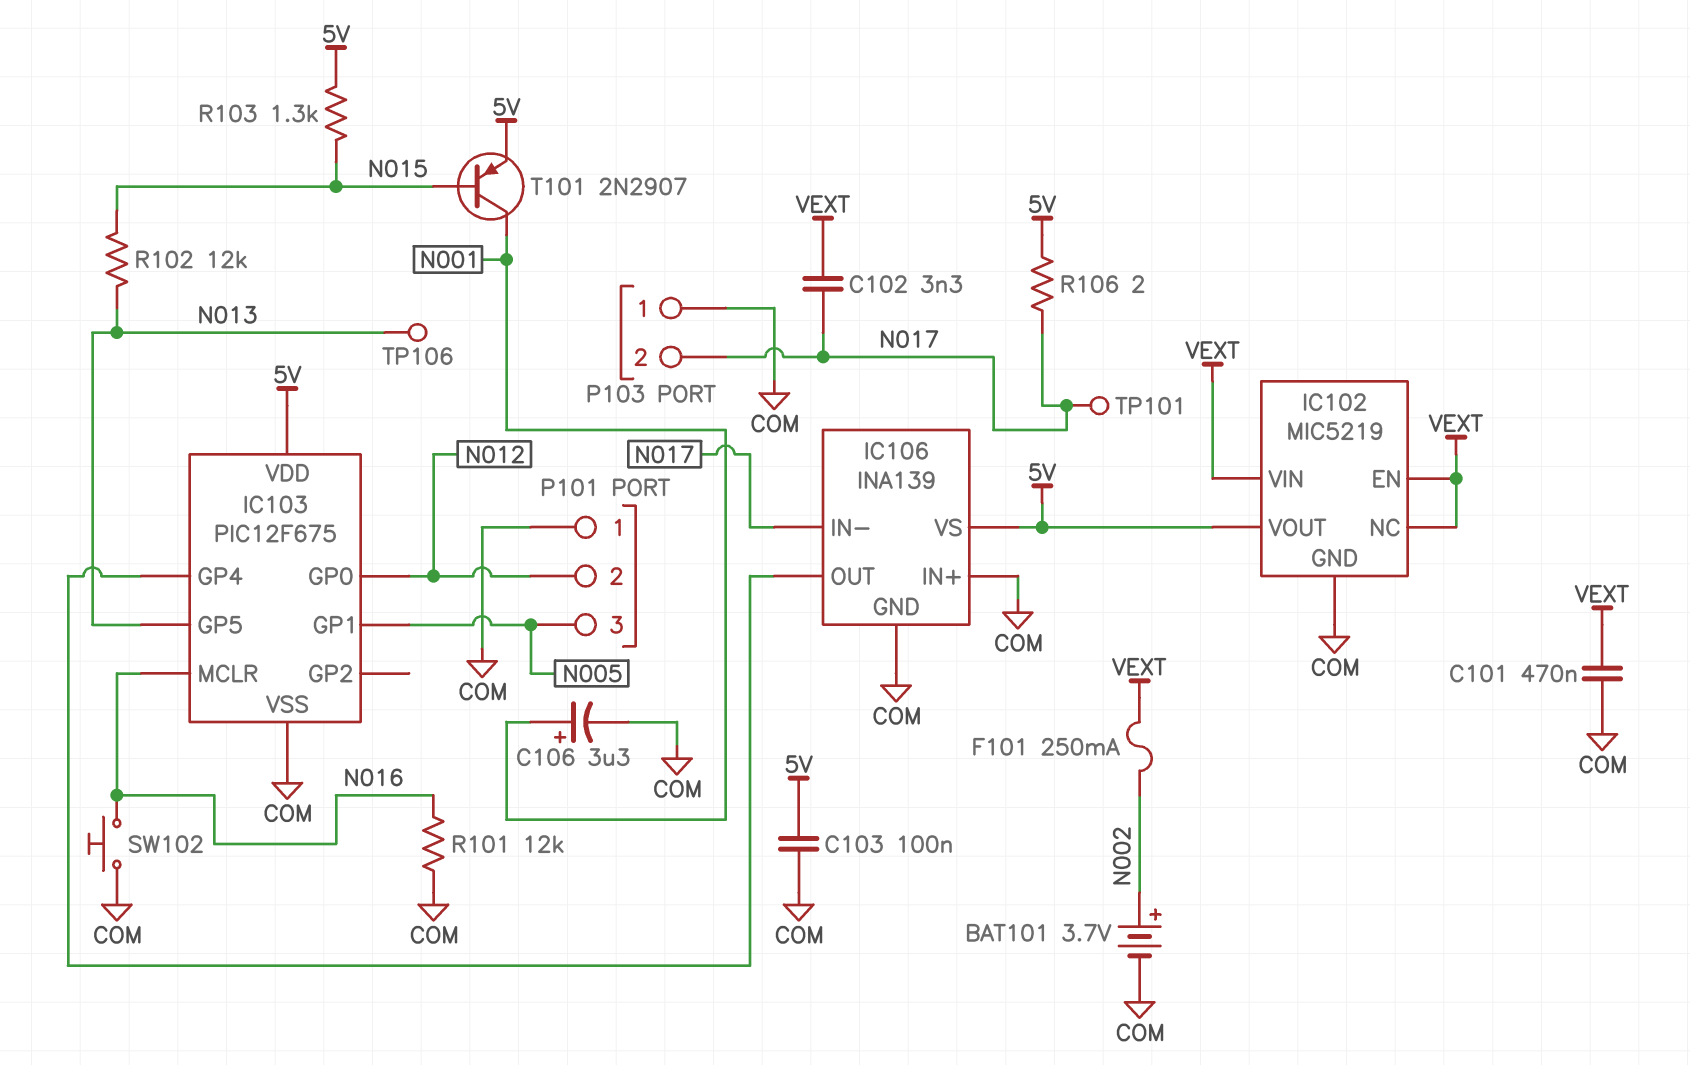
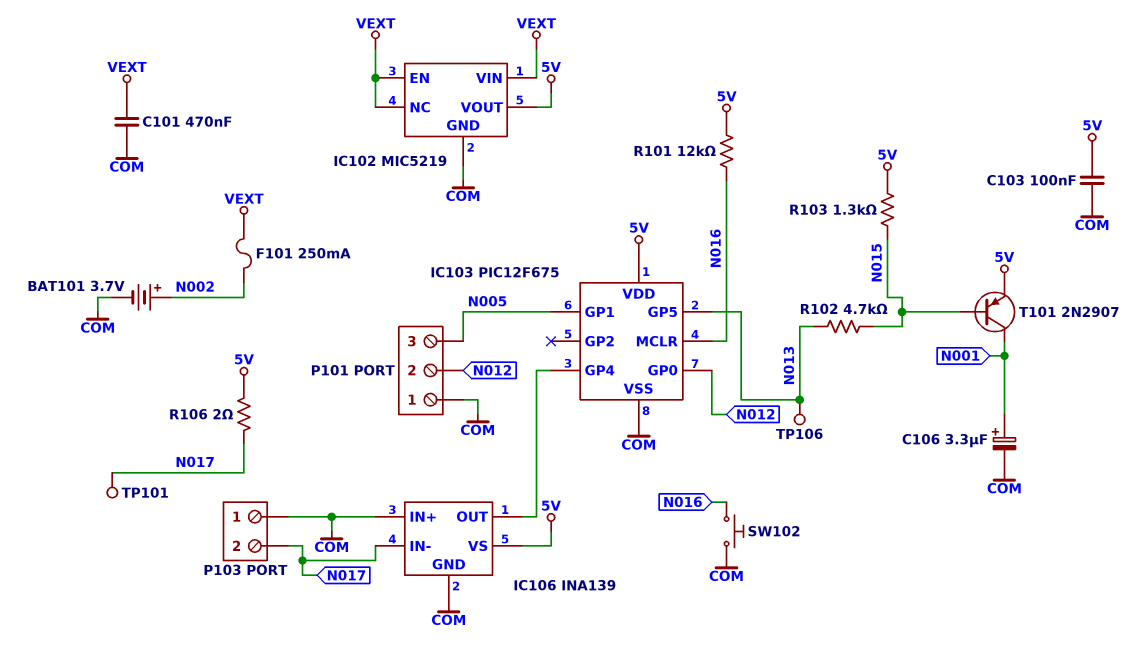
C102: 3.3nF (N017, VEXT) -> none
R101: 12k (COM, N016) -> 12k (5V, N016)
R102: 12k (N013, N015) -> 4.7k (N013, N015)

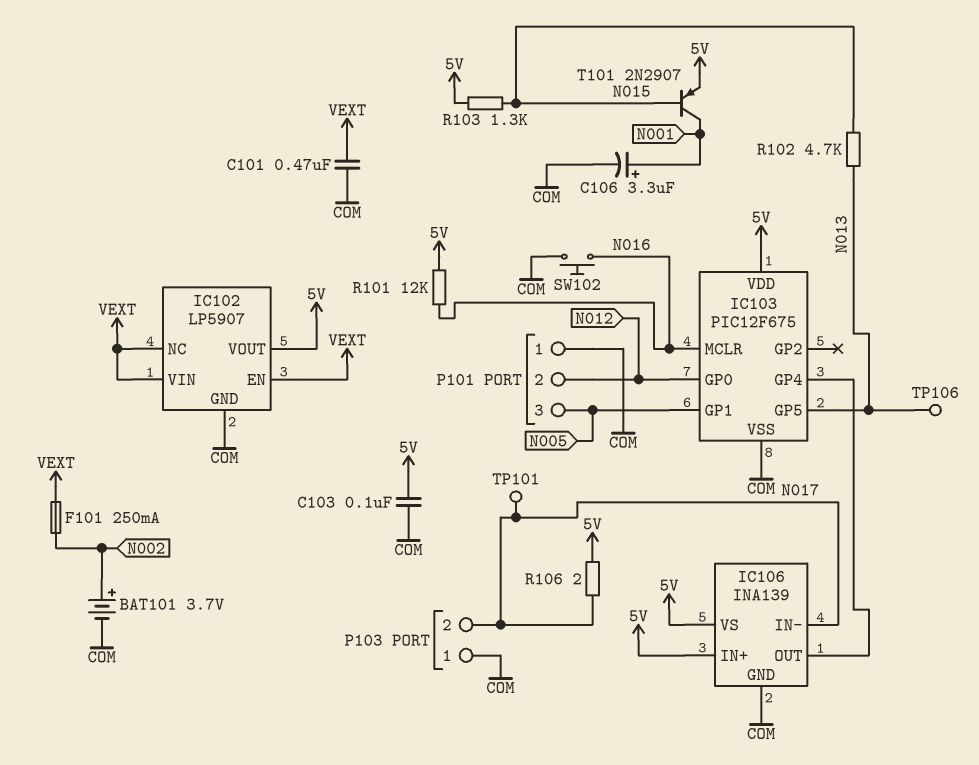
IC102: MIC5219 -> LP5907
IC106 pin IN+: COM -> 5V

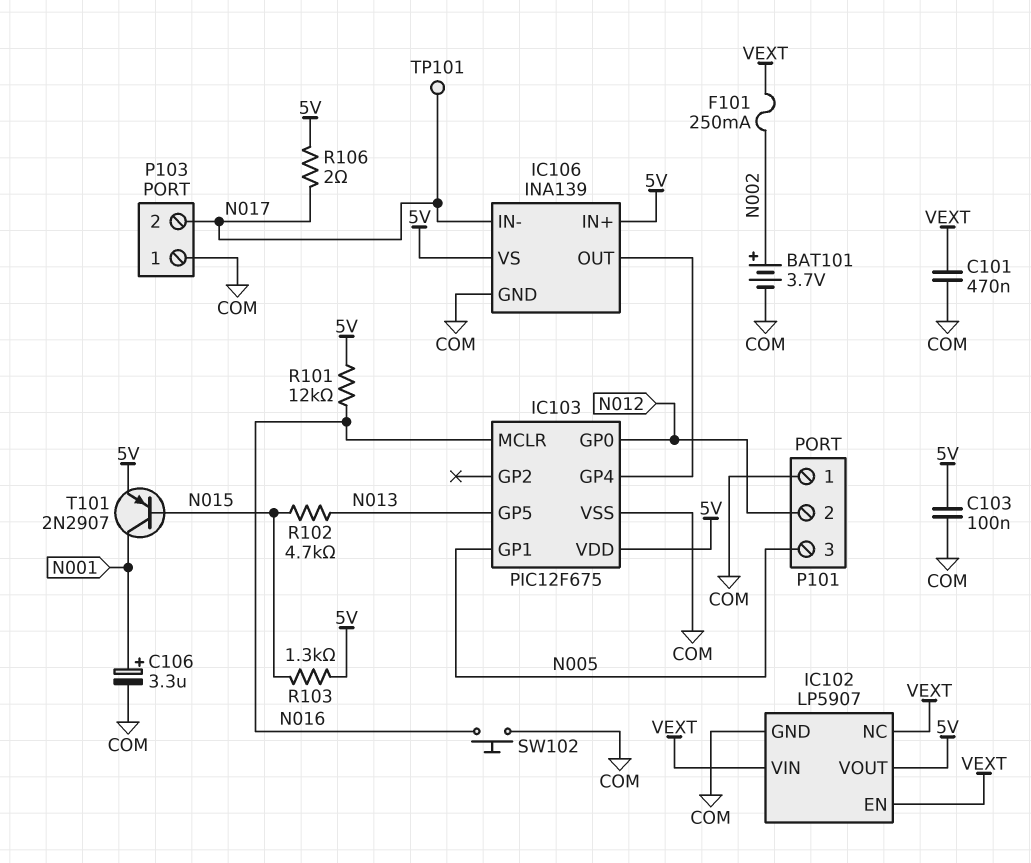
TP106: test point (N013) -> none

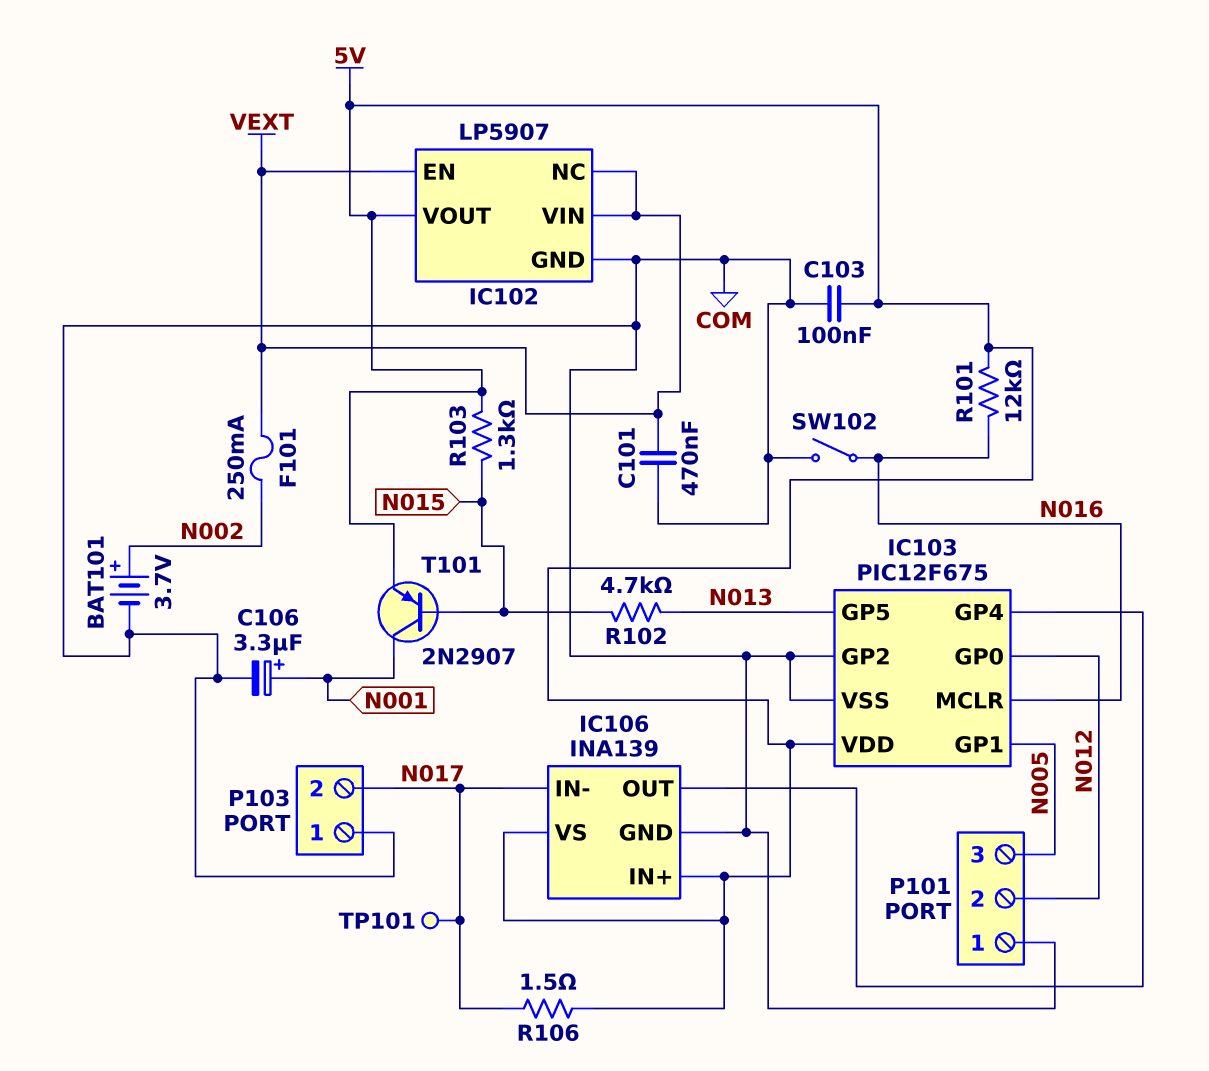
IC103 pin GP2: none -> COM
R106: 2 (5V, N017) -> 1.5 (5V, N017)
SW102: button (COM, N016) -> switch (COM, N016)

